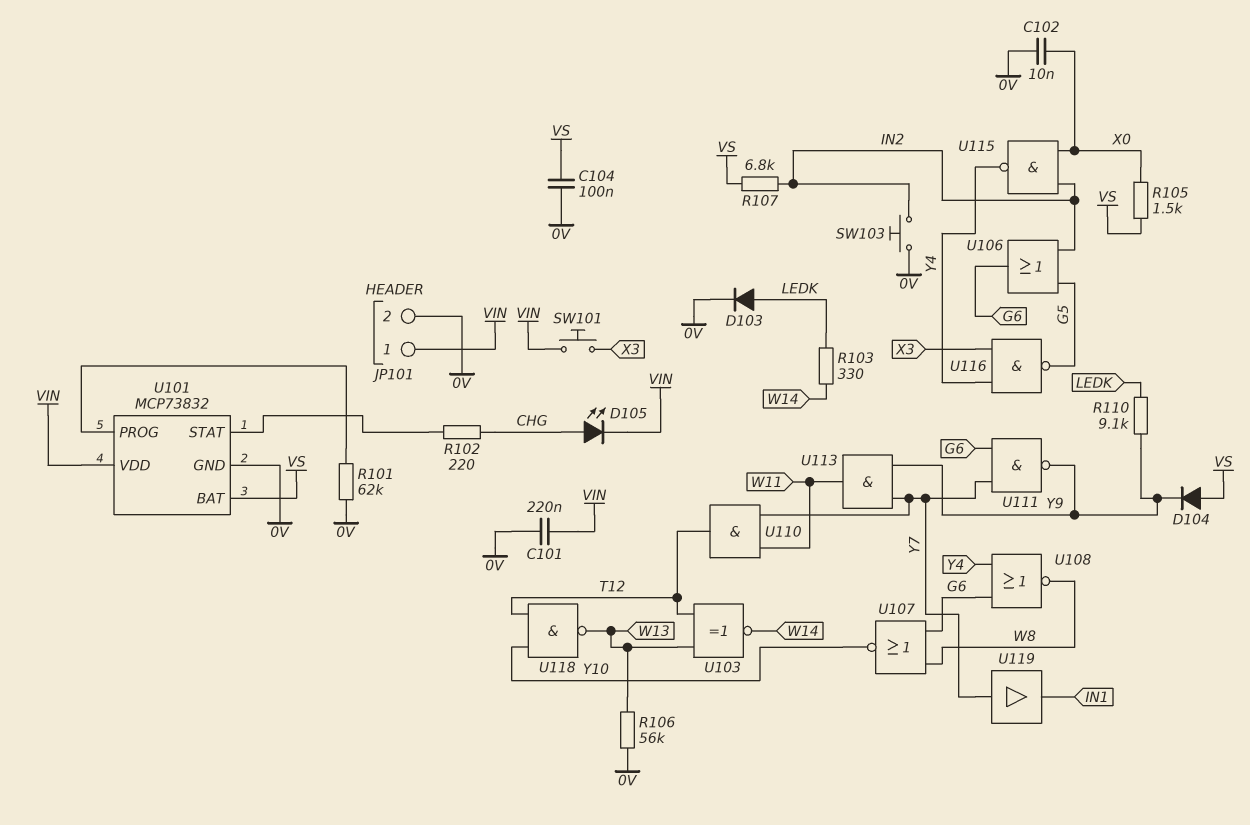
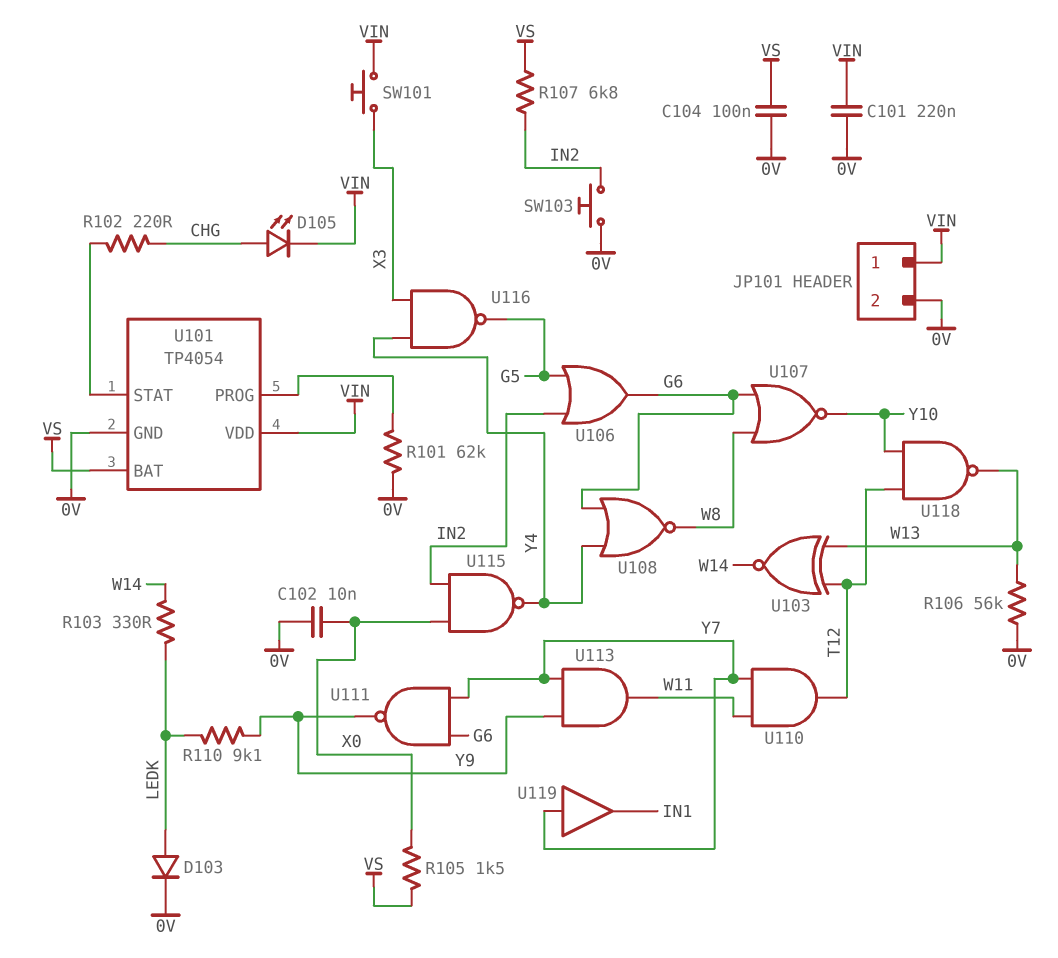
D104: diode (A VS, K Y9) -> none
U101: MCP73832 -> TP4054

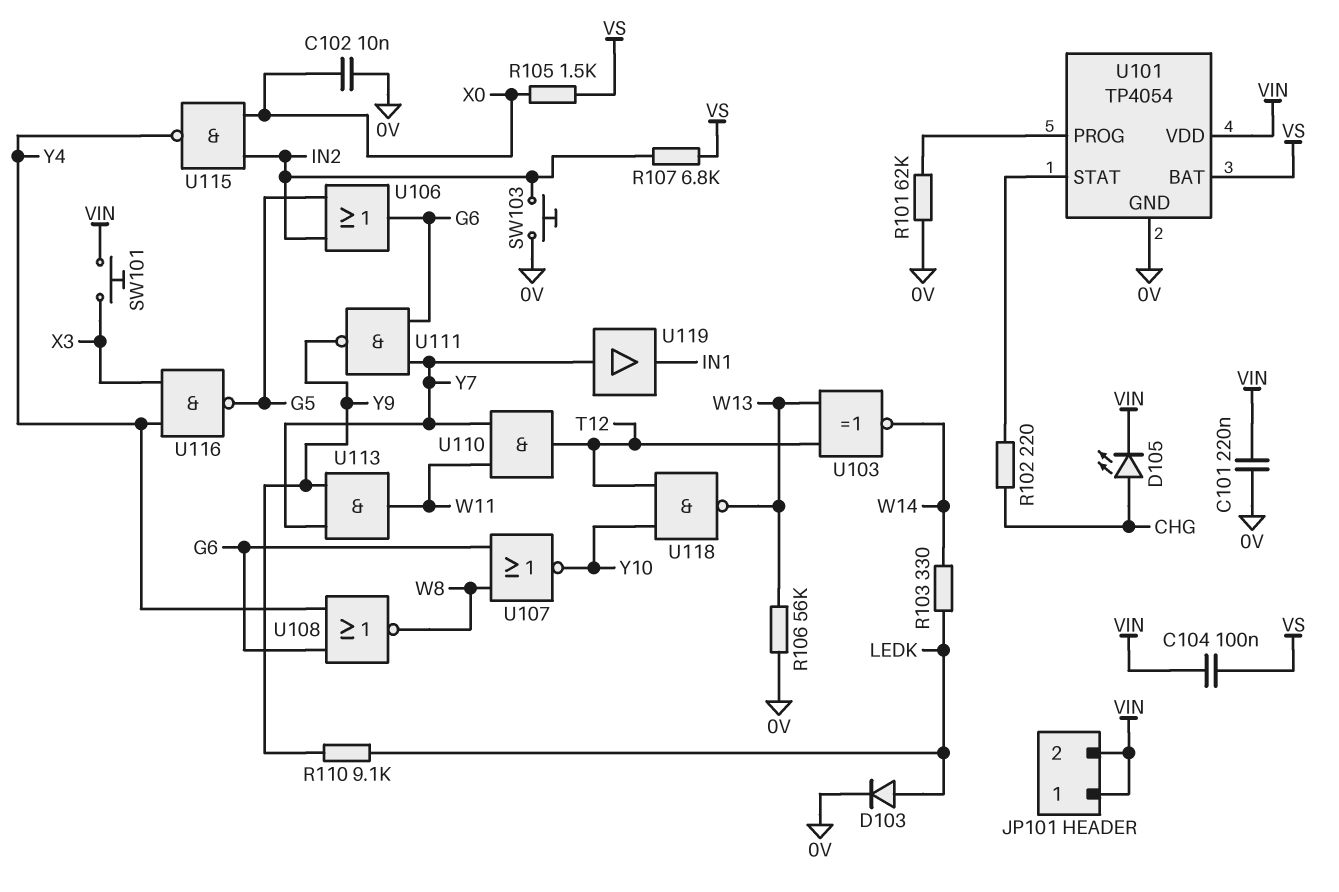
C104: 100nF (0V, VS) -> 100nF (VIN, VS)
JP101 pin 2: 0V -> VIN

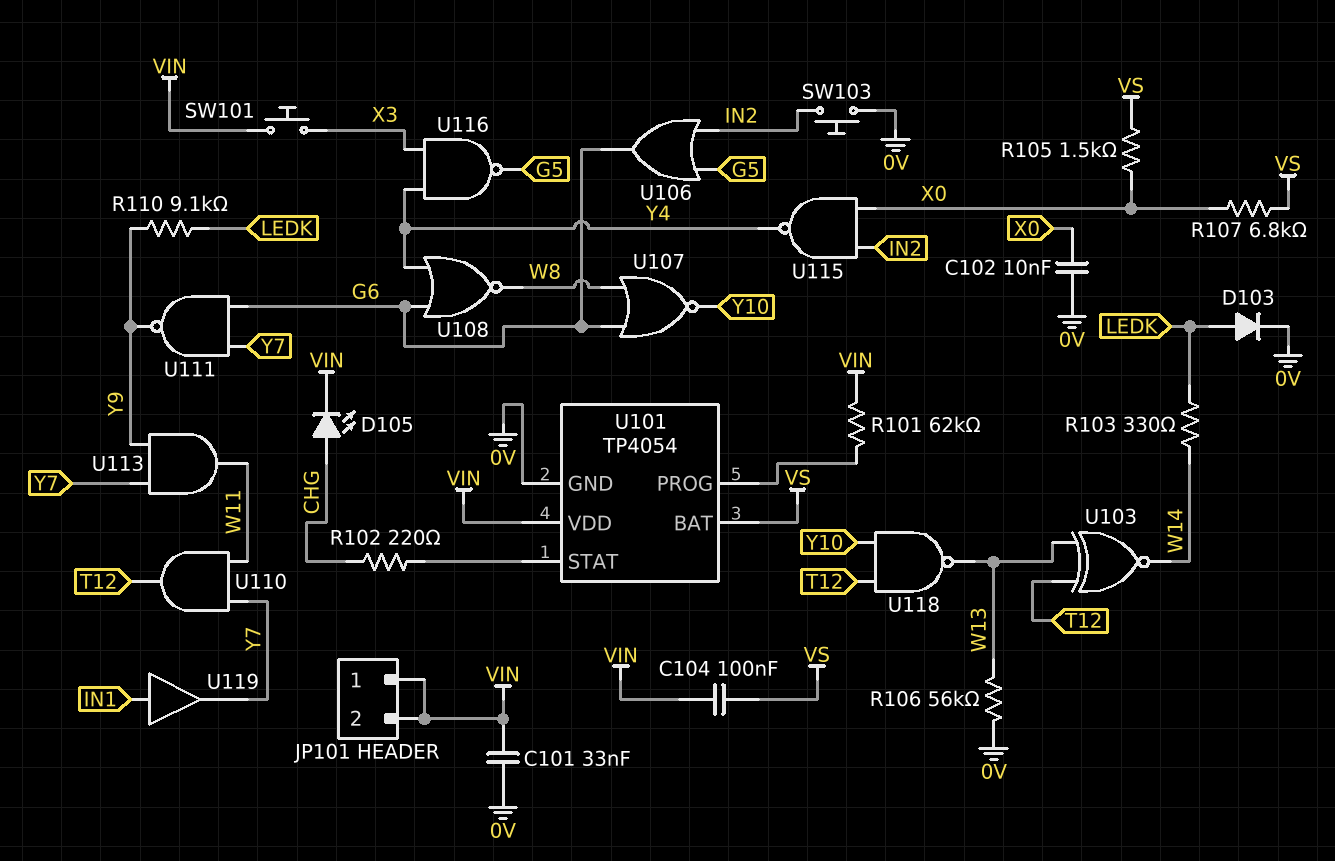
C101: 220nF (0V, VIN) -> 33nF (0V, VIN)
R101: 62k (0V, U101/PROG) -> 62k (U101/PROG, VIN)
R107: 6.8k (IN2, VS) -> 6.8k (VS, X0)
U119: buffer (in Y7, out IN1) -> buffer (in IN1, out Y7)

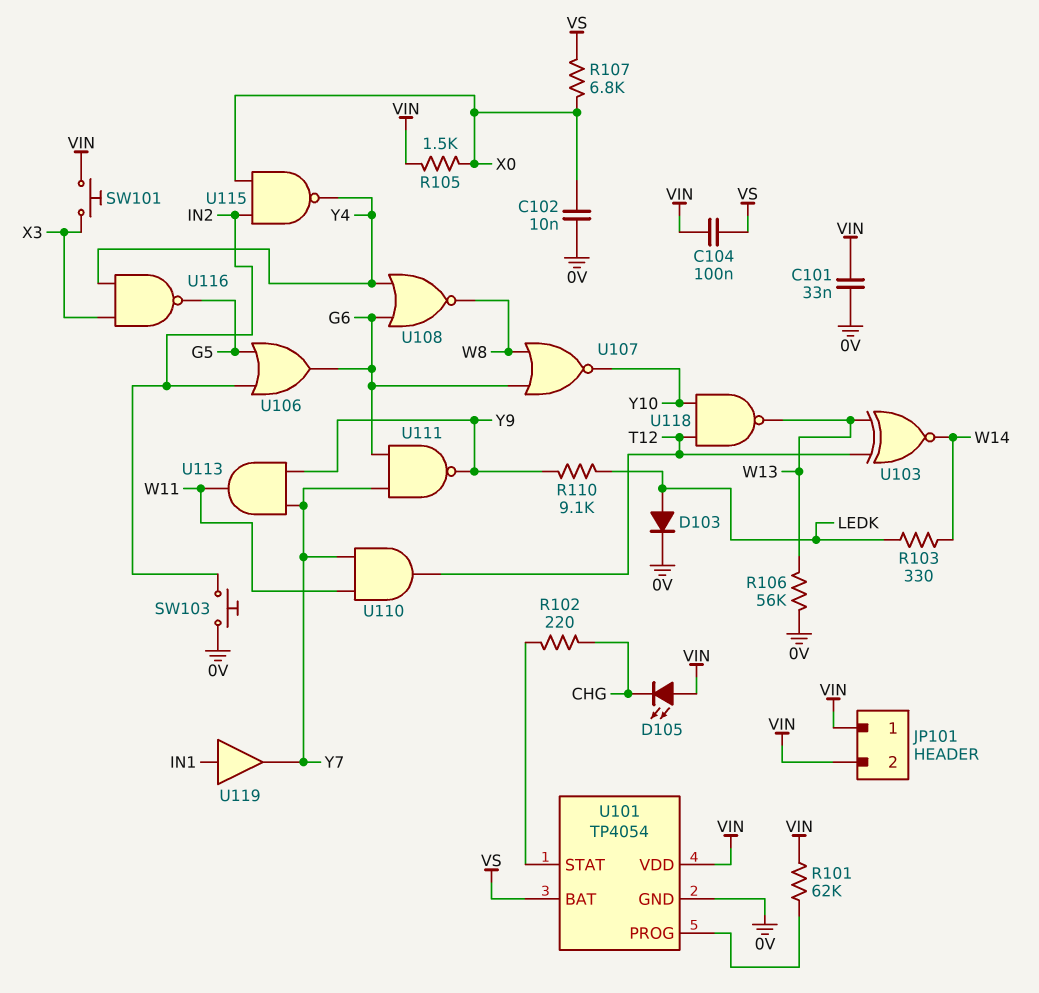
D105: LED (A CHG, K VIN) -> LED (A VIN, K CHG)
R105: 1.5k (VS, X0) -> 1.5k (VIN, X0)

